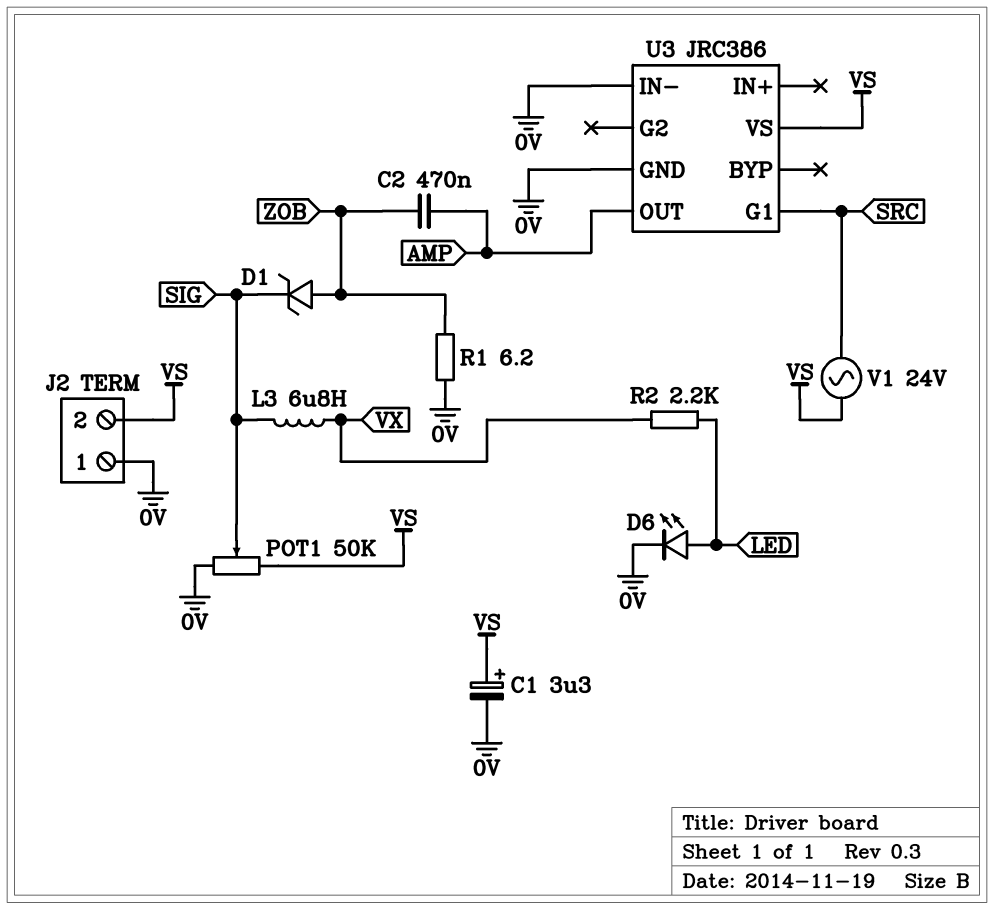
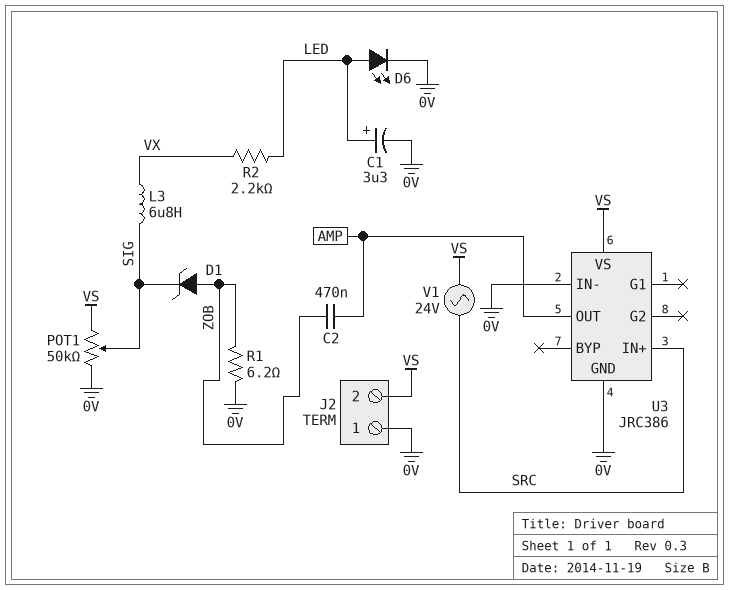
C1: 3.3uF (plus VS, minus 0V) -> 3.3uF (plus LED, minus 0V)
U3 pin G1: SRC -> none
U3 pin IN+: none -> SRC

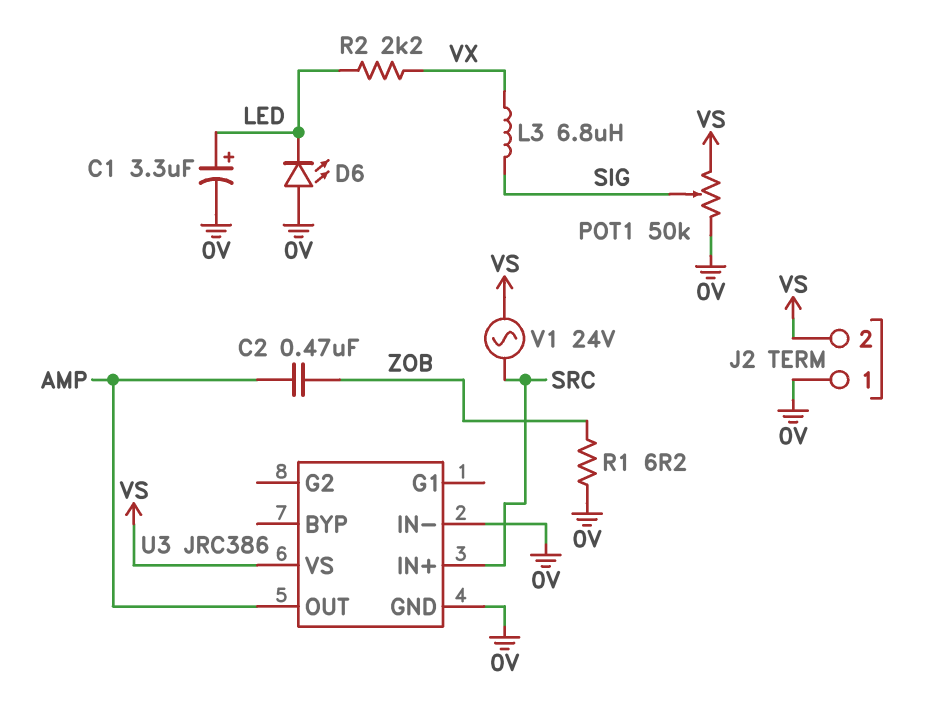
D1: zener (A ZOB, K SIG) -> none
D6: LED (A LED, K 0V) -> LED (A 0V, K LED)

